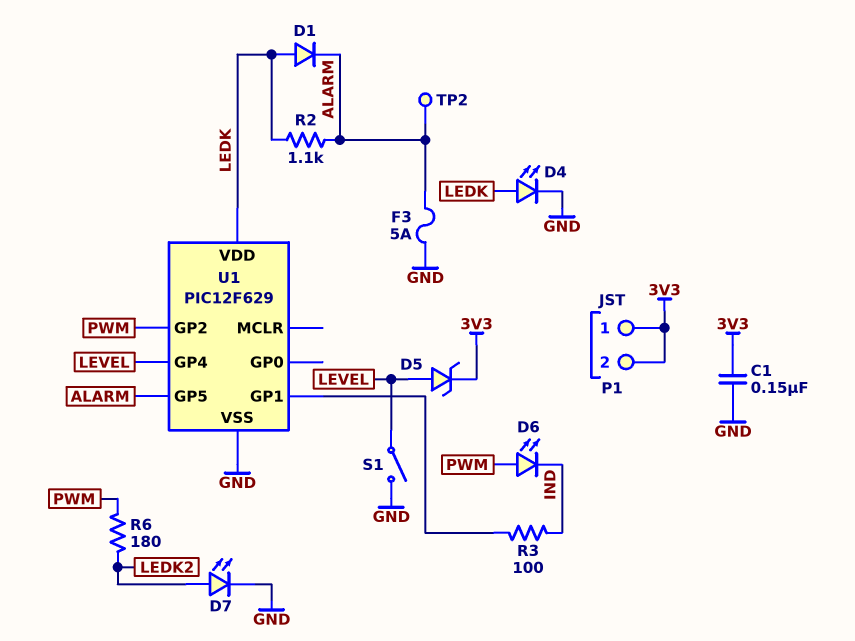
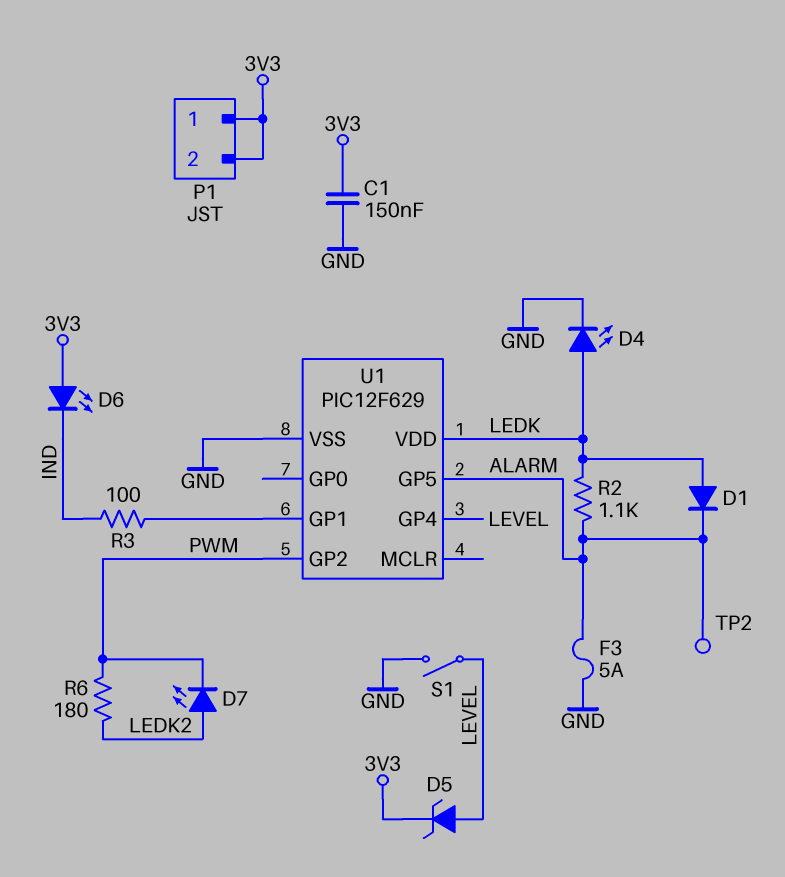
D6: LED (A PWM, K IND) -> LED (A 3V3, K IND)
D7: LED (A LEDK2, K GND) -> LED (A LEDK2, K PWM)

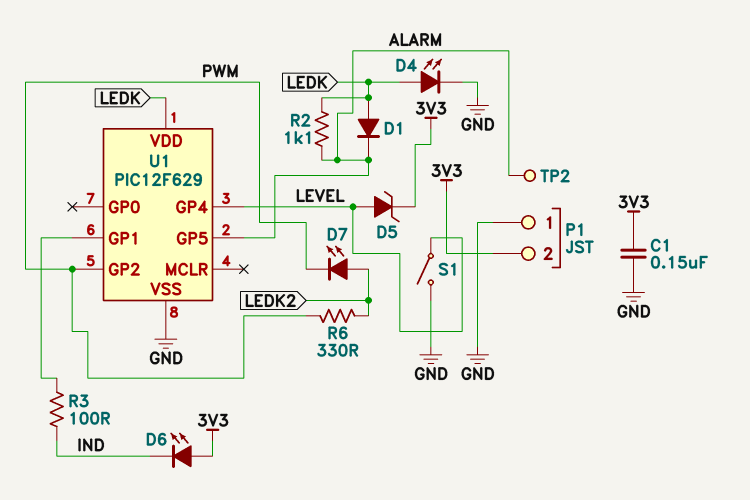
F3: 5A (ALARM, GND) -> none
P1 pin 1: 3V3 -> GND
R6: 180 (LEDK2, PWM) -> 330 (LEDK2, PWM)

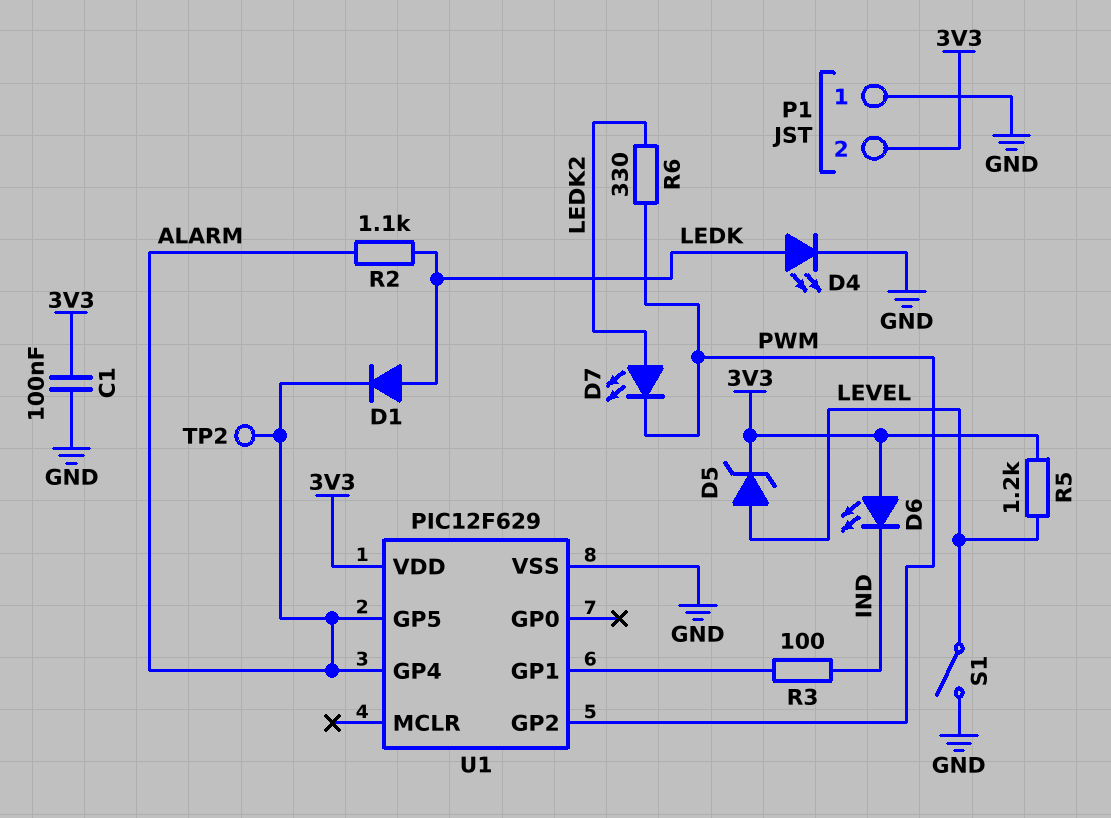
C1: 150nF (3V3, GND) -> 100nF (3V3, GND)
R5: none -> 1.2k (3V3, LEVEL)
U1 pin GP4: LEVEL -> ALARM
U1 pin VDD: LEDK -> 3V3

